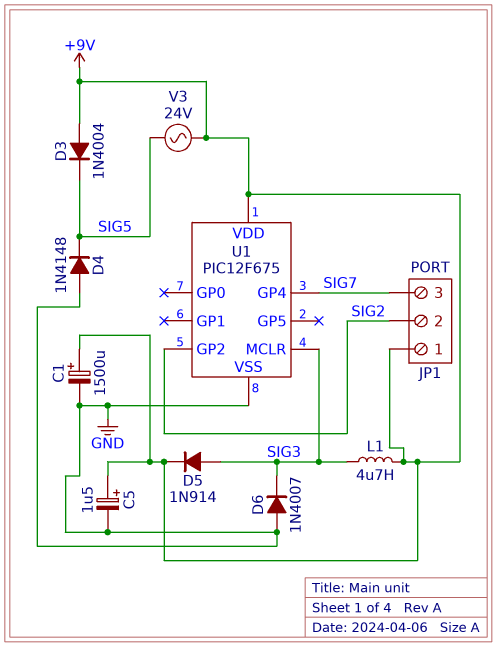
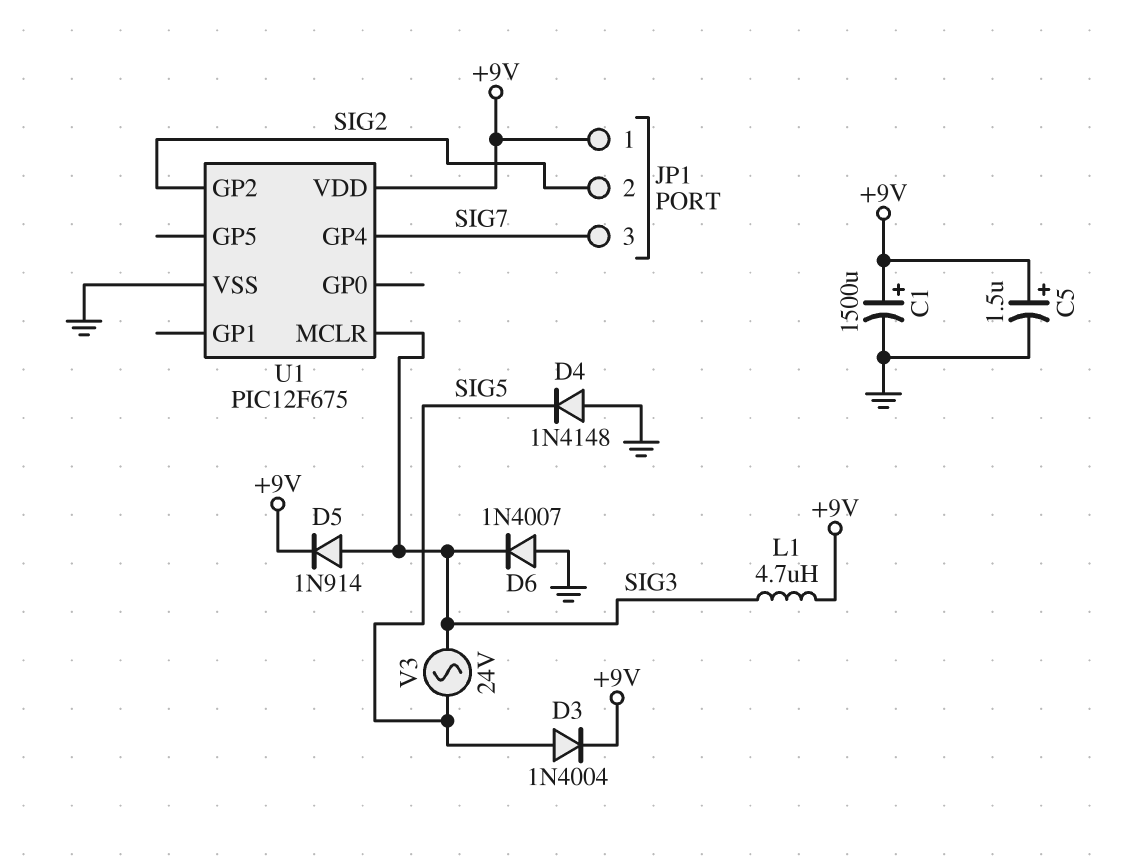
D3: diode 1N4004 (A +9V, K SIG5) -> diode 1N4004 (A SIG5, K +9V)
V3: AC 24V (+9V, SIG5) -> AC 24V (SIG3, SIG5)

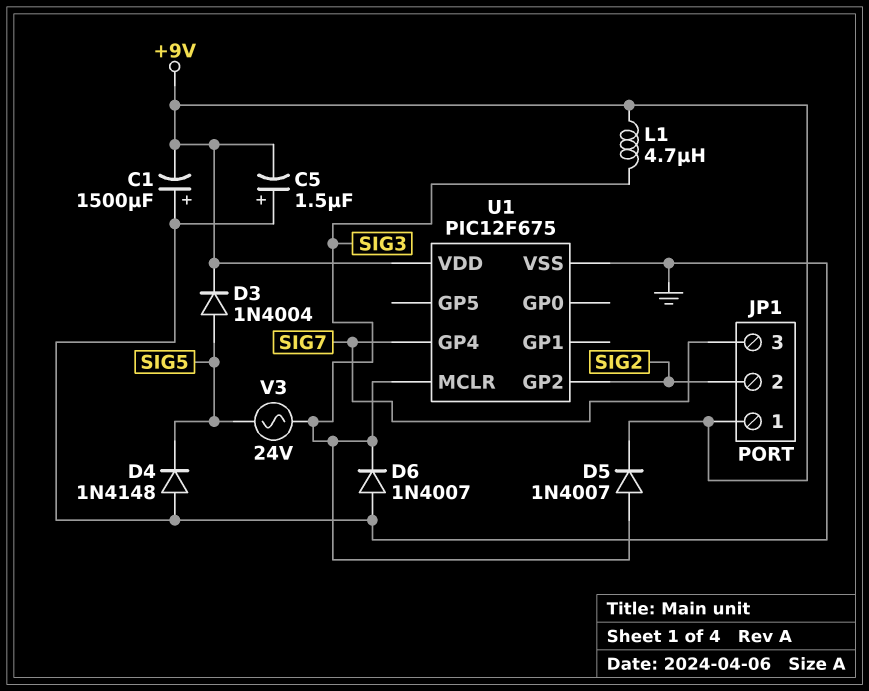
C1: 1500uF (plus +9V, minus GND) -> 1500uF (plus GND, minus +9V)
C5: 1.5uF (plus +9V, minus GND) -> 1.5uF (plus GND, minus +9V)
D5: diode 1N914 (A SIG3, K +9V) -> diode 1N4007 (A SIG3, K +9V)

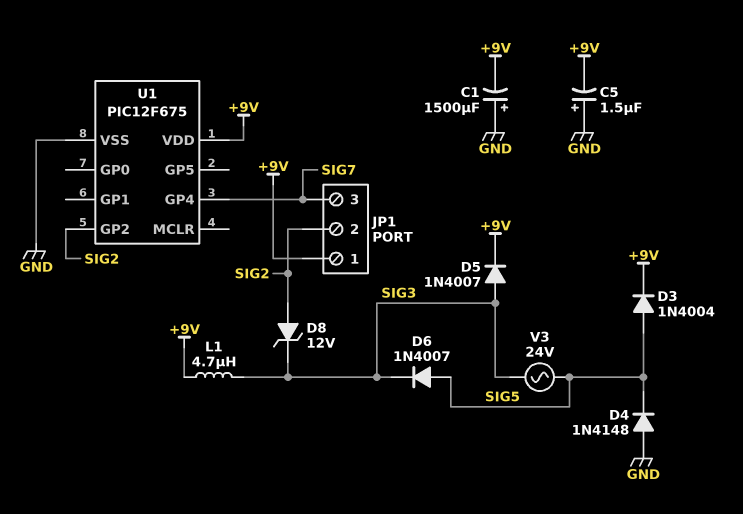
D6: diode 1N4007 (A GND, K SIG3) -> diode 1N4007 (A SIG5, K SIG3)
D8: none -> zener 12V (A SIG2, K SIG3)
U1 pin MCLR: SIG3 -> none

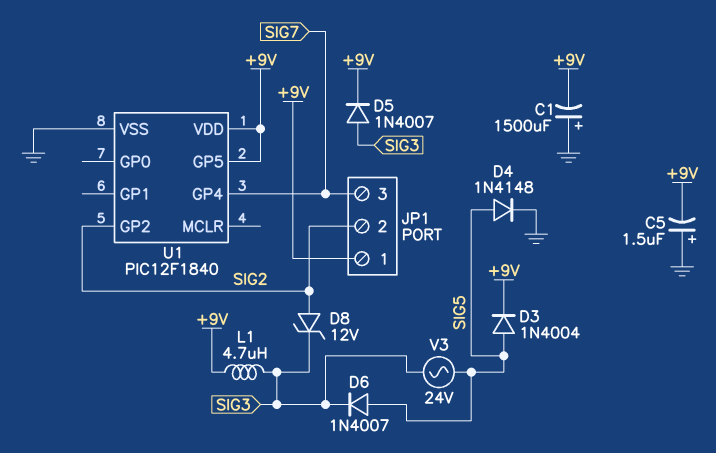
D4: diode 1N4148 (A GND, K SIG5) -> diode 1N4148 (A SIG5, K GND)
U1: PIC12F675 -> PIC12F1840
U1 pin GP5: none -> +9V

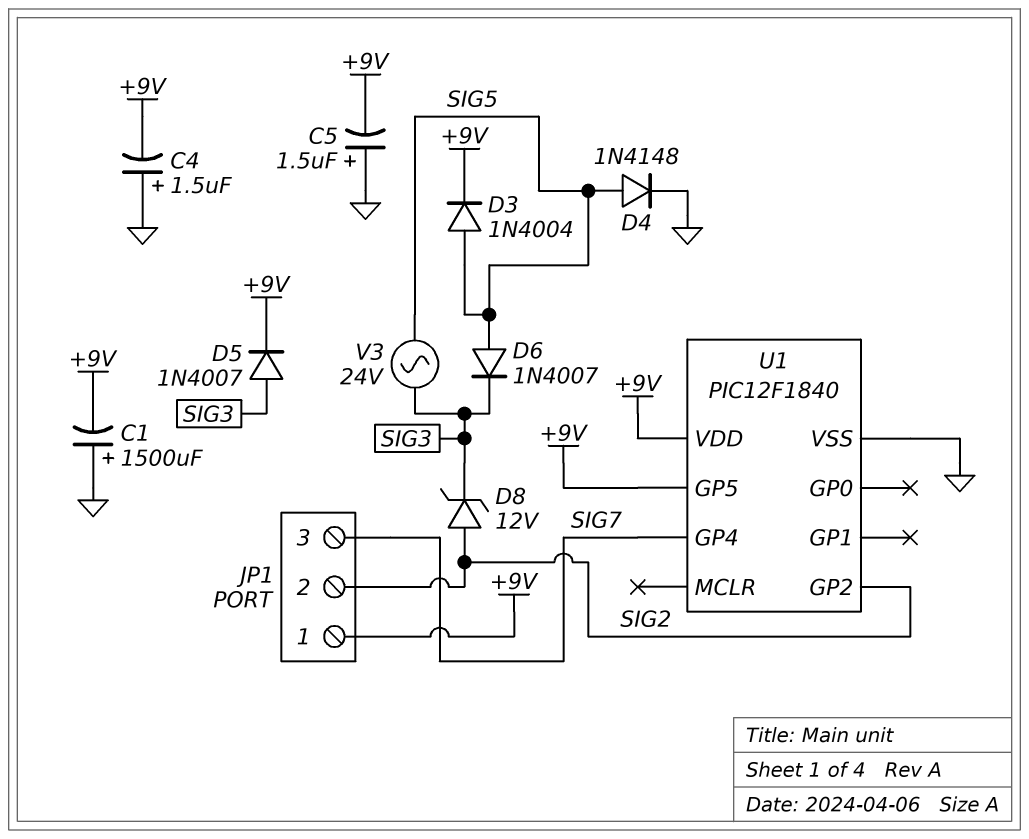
C4: none -> 1.5uF (plus GND, minus +9V)
L1: 4.7uH (+9V, SIG3) -> none

